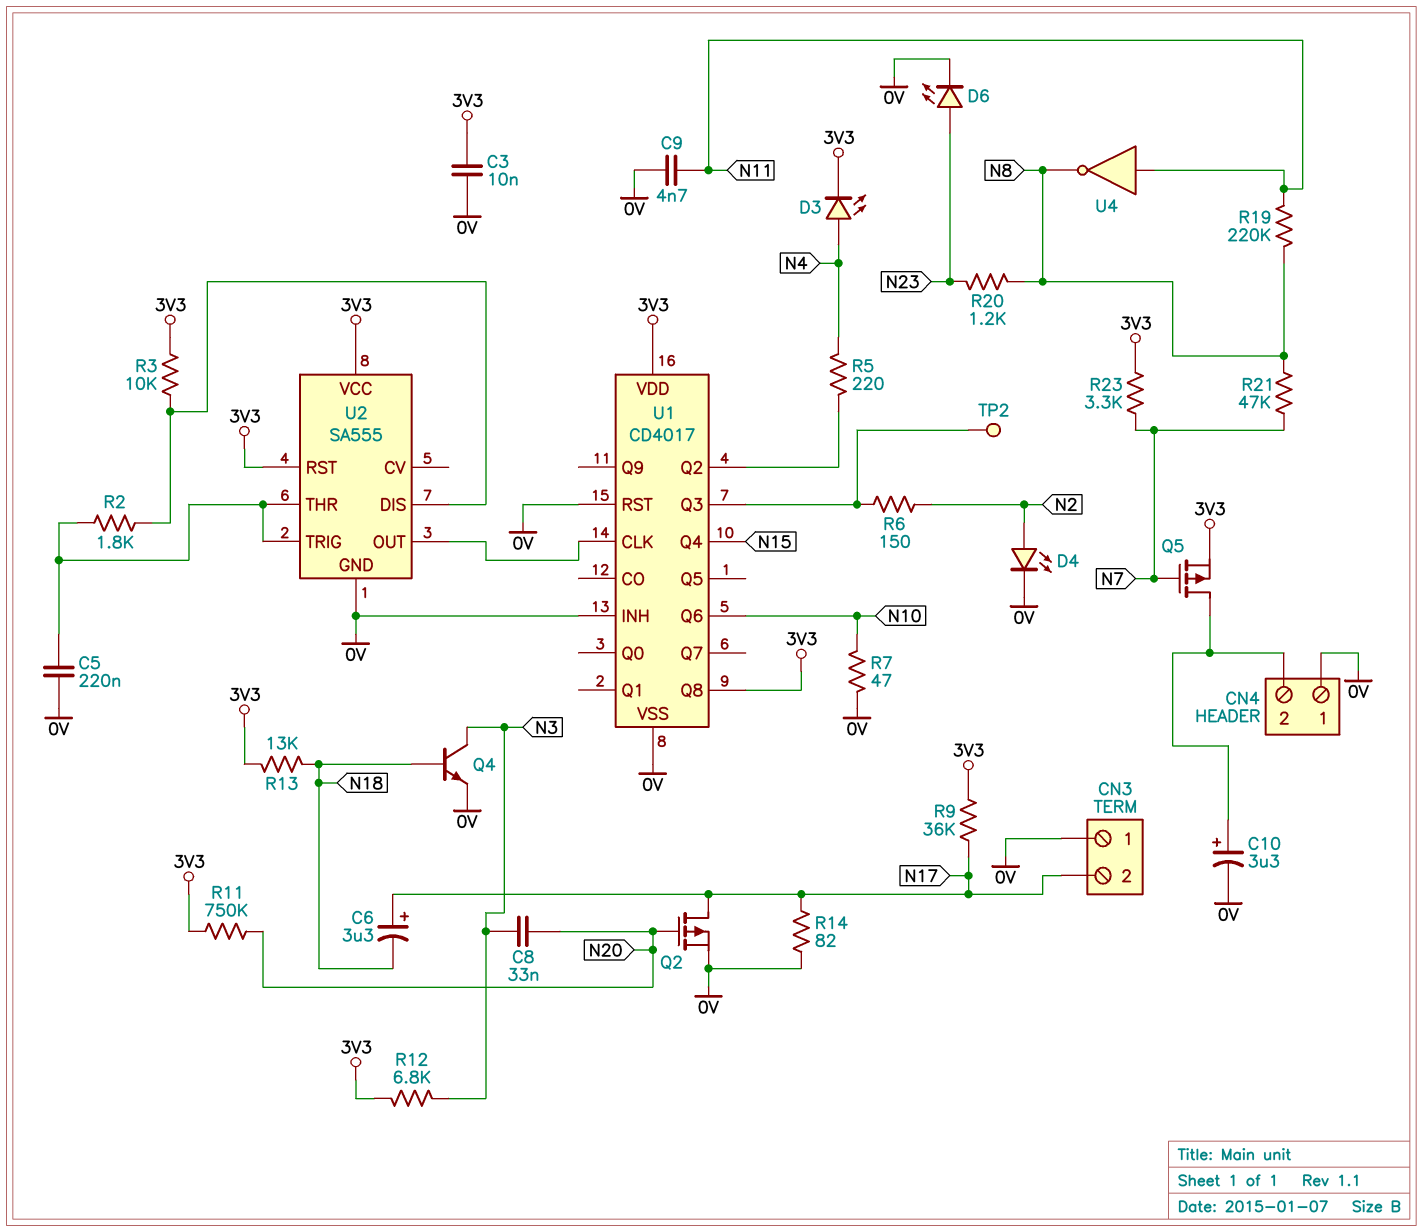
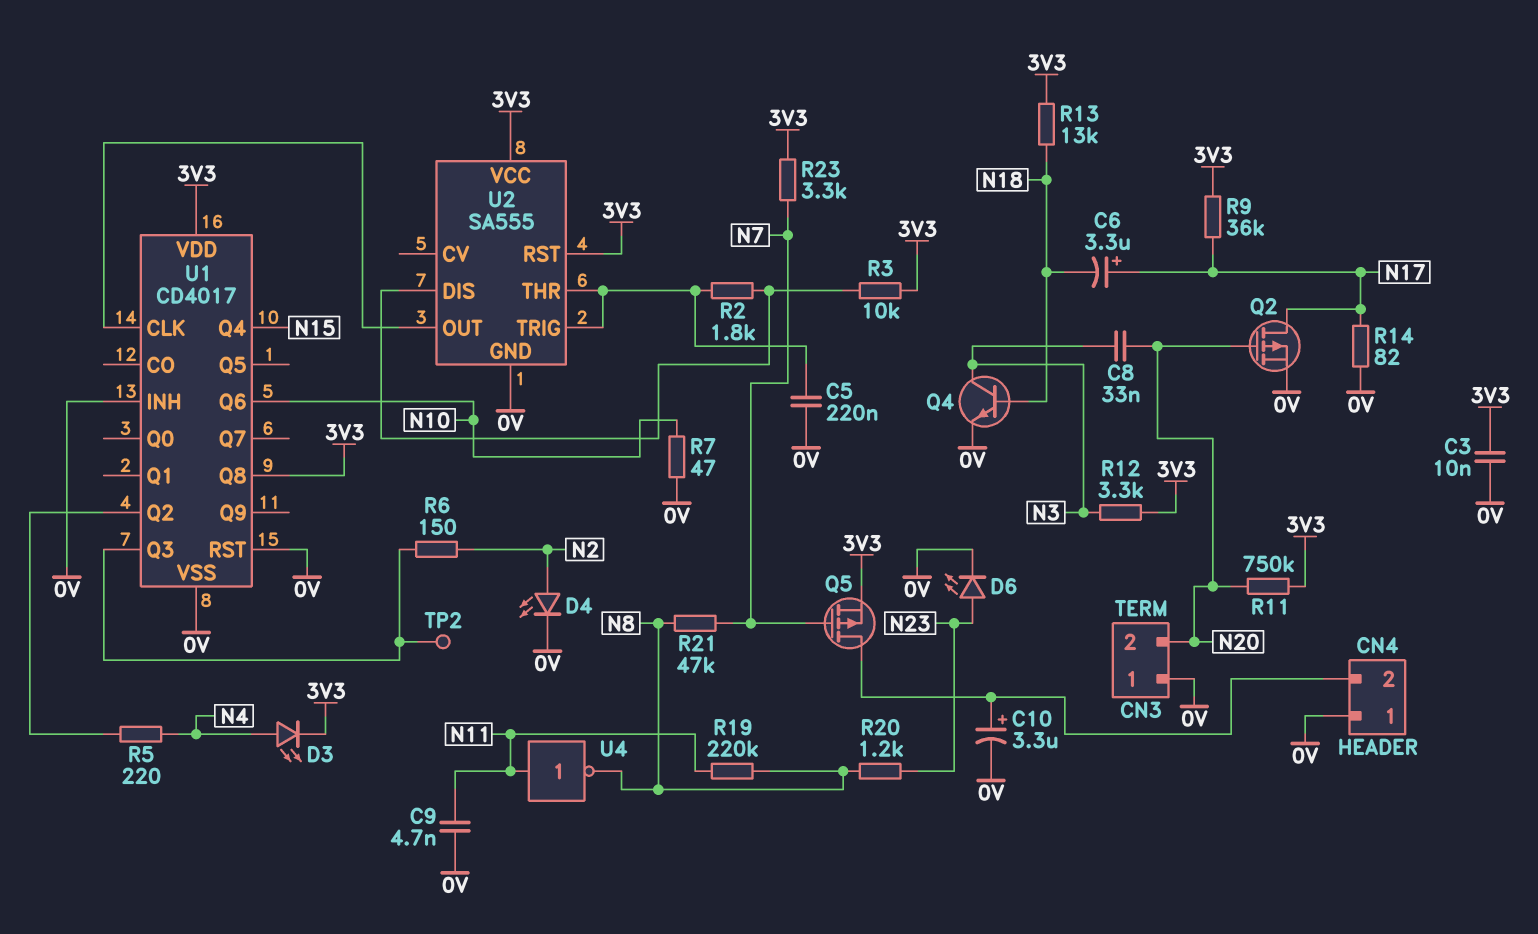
CN3 pin 2: N17 -> N20
R12: 6.8k (3V3, N3) -> 3.3k (3V3, N3)

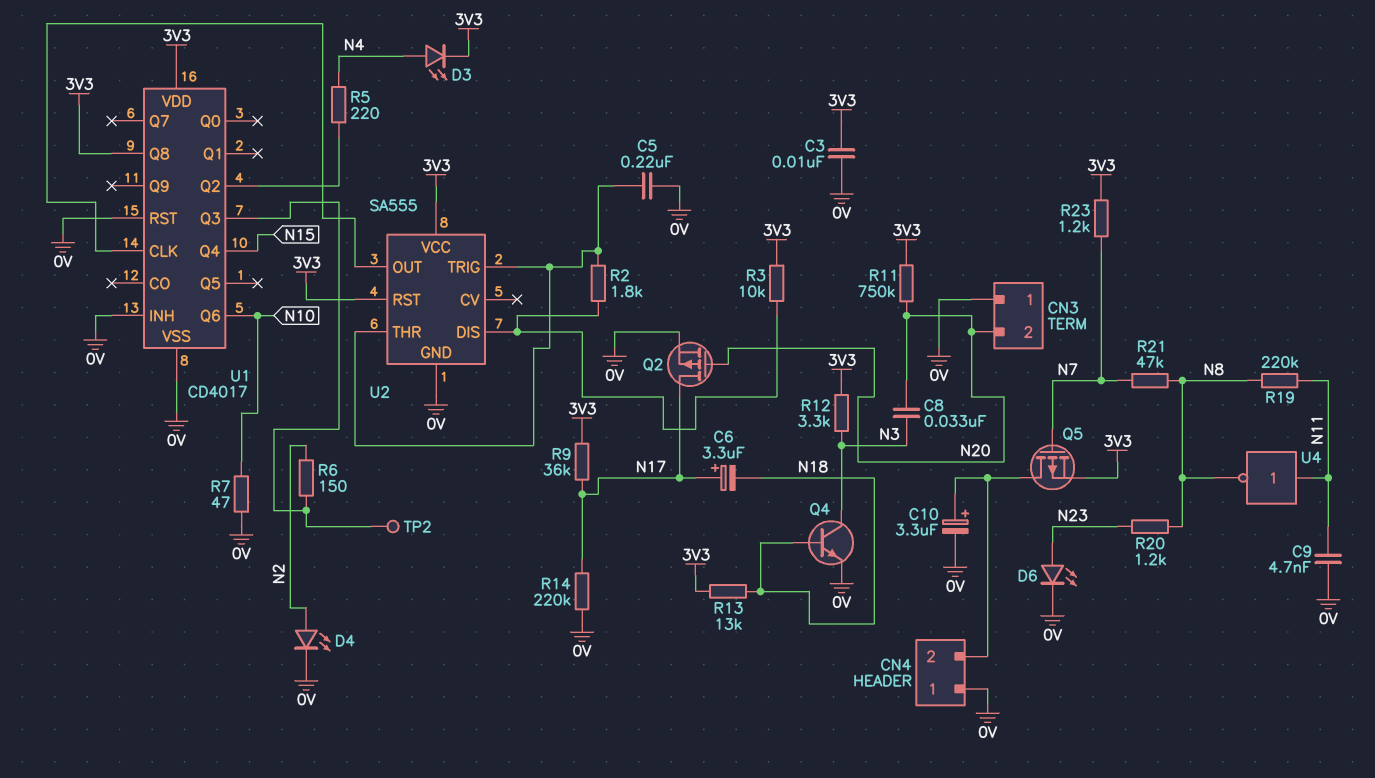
R14: 82 (0V, N17) -> 220k (0V, N17)
R23: 3.3k (3V3, N7) -> 1.2k (3V3, N7)

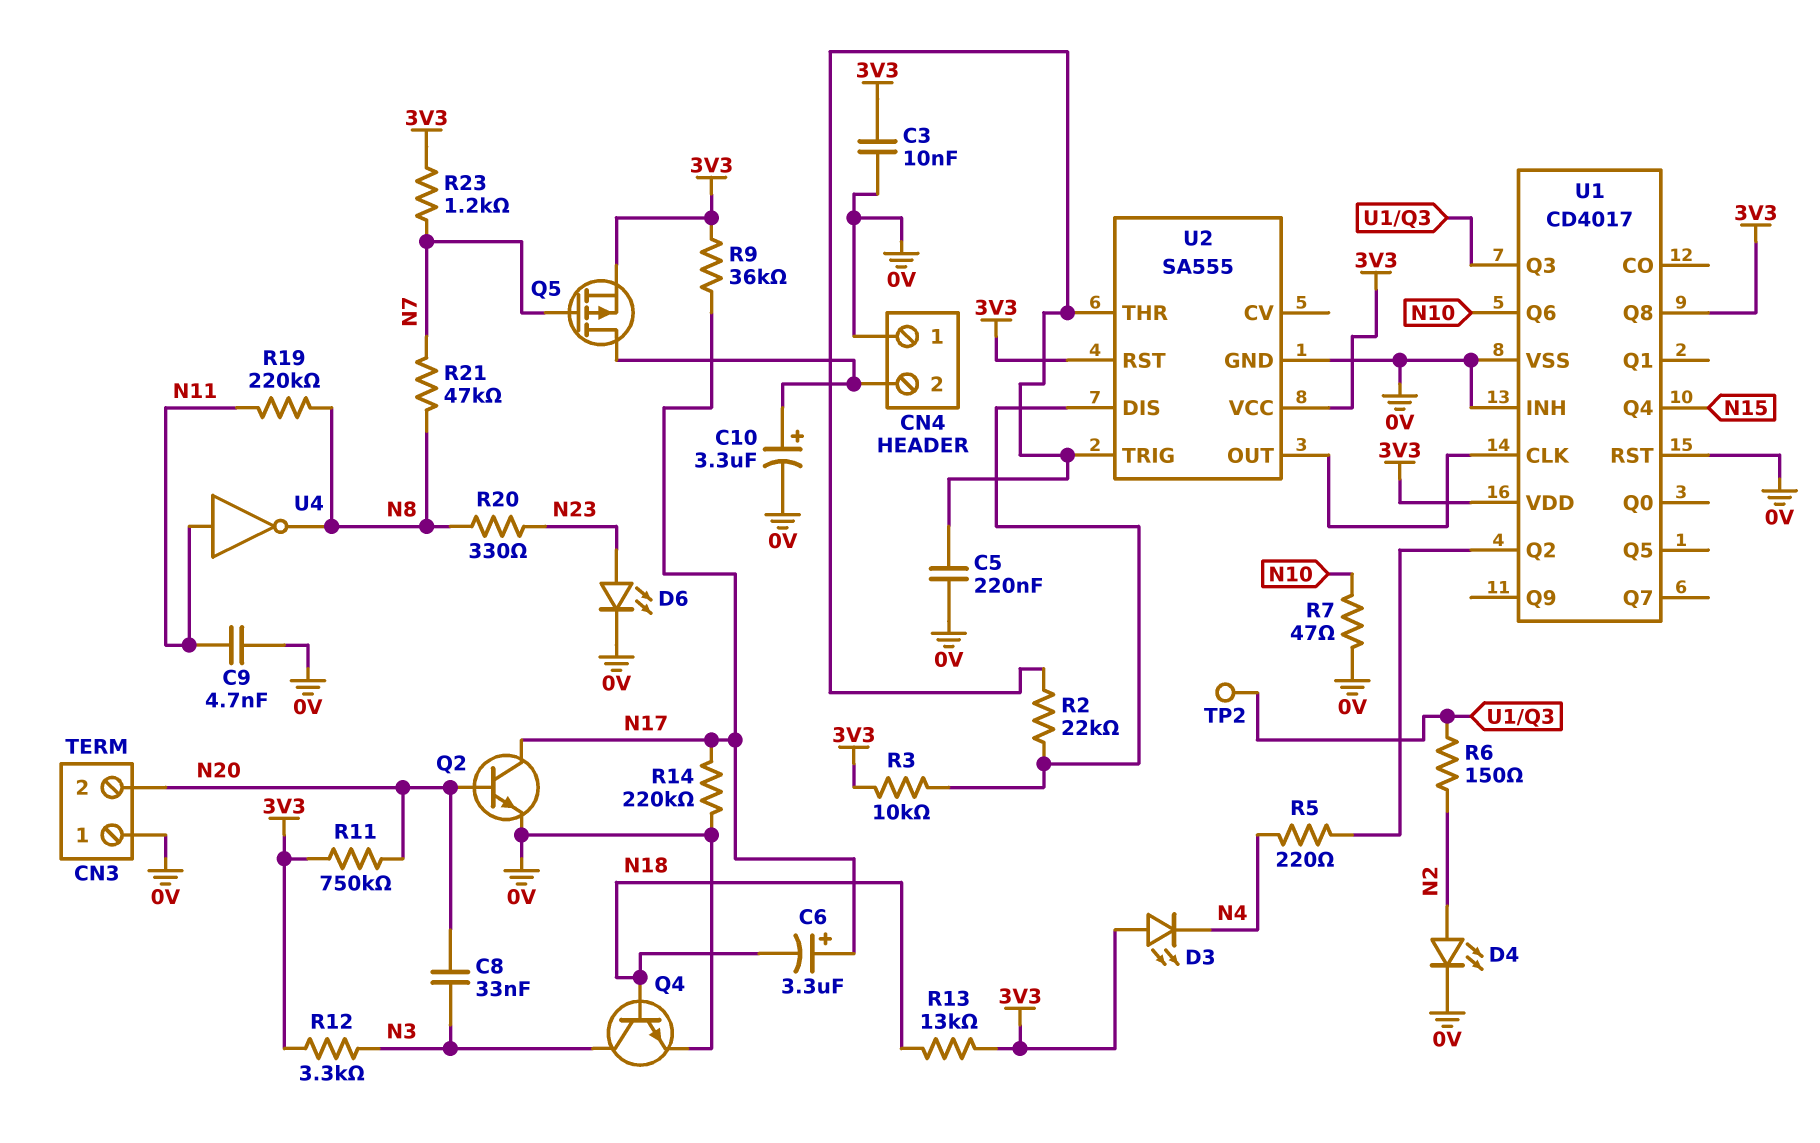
D3: LED (A N4, K 3V3) -> LED (A 3V3, K N4)
Q2: PMOS (G N20, D N17, S 0V) -> NPN (B N20, C N17, E 0V)
R2: 1.8k (U2/DIS, U2/THR) -> 22k (U2/DIS, U2/THR)
R20: 1.2k (N8, N23) -> 330 (N8, N23)

